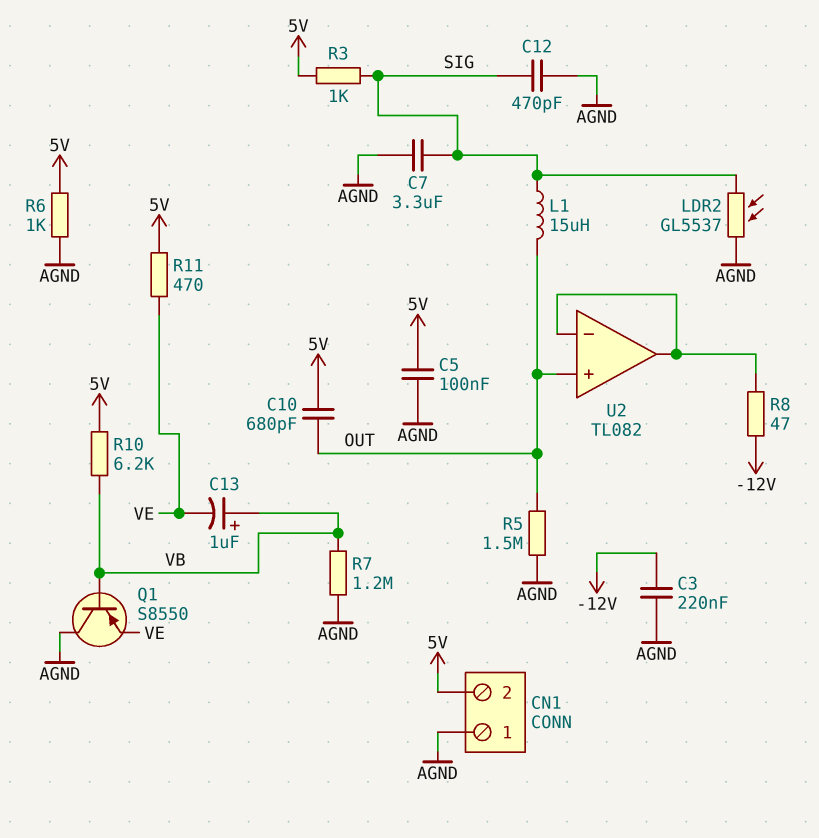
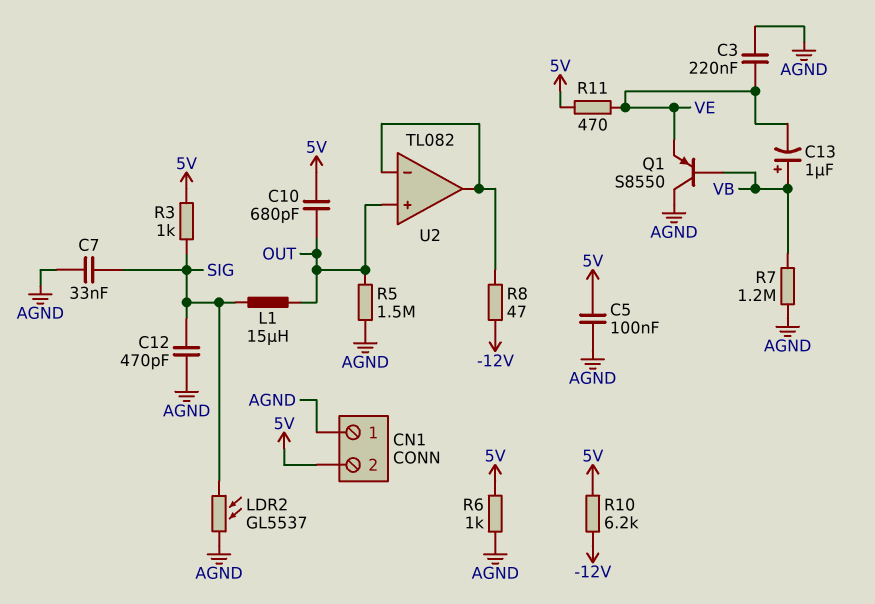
C3: 220nF (-12V, AGND) -> 220nF (AGND, VE)
C7: 3.3uF (AGND, SIG) -> 33nF (AGND, SIG)
R10: 6.2k (5V, VB) -> 6.2k (-12V, 5V)

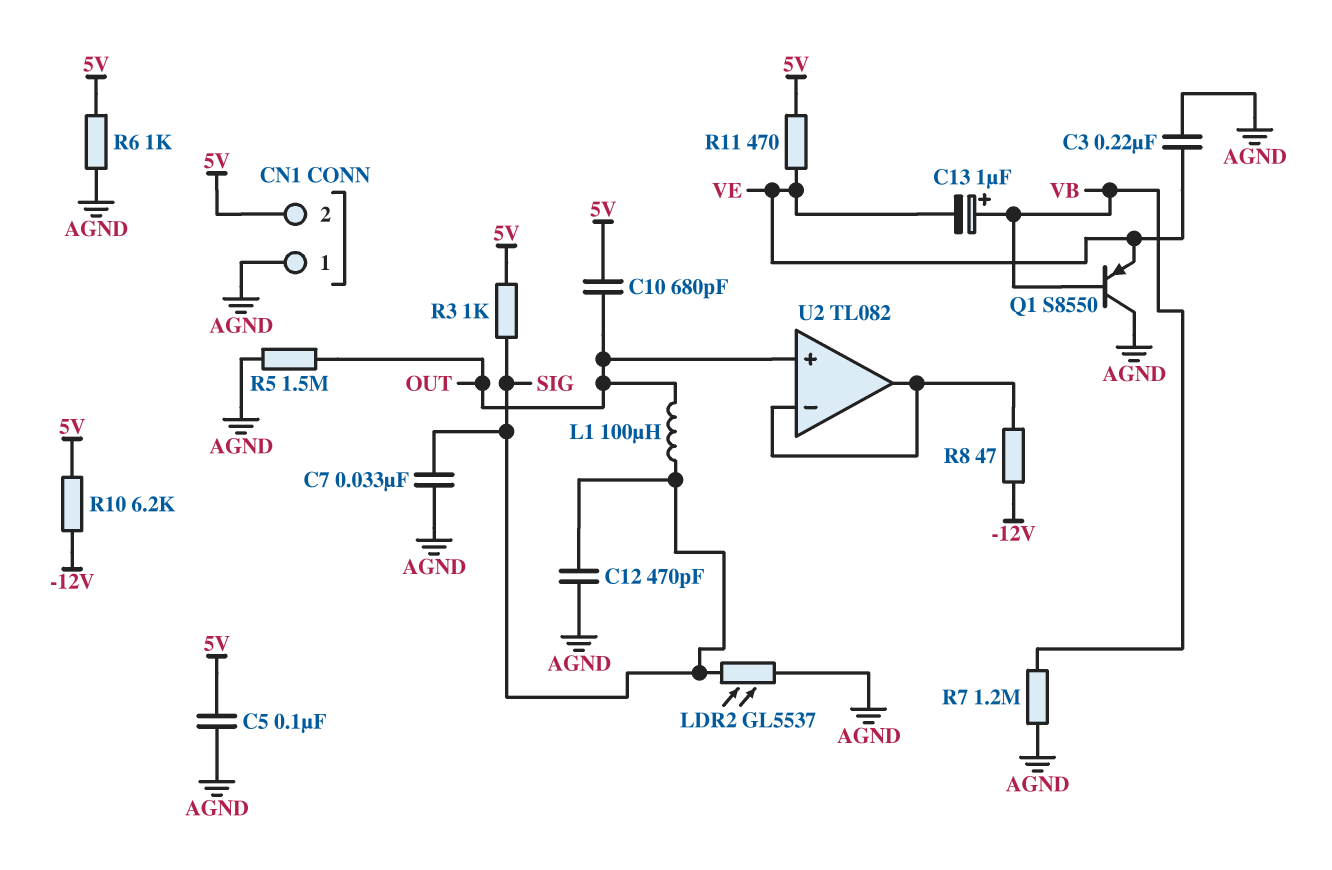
L1: 15uH (OUT, SIG) -> 100uH (OUT, SIG)

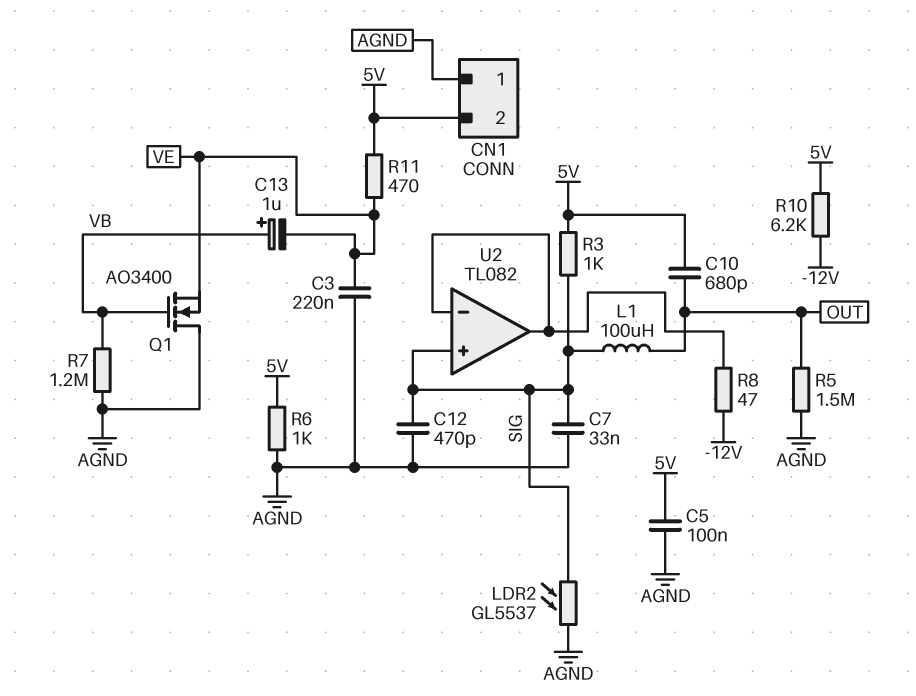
Q1: PNP S8550 (B VB, C AGND, E VE) -> NMOS AO3400 (G VB, D AGND, S VE)
U2 pin in+: OUT -> SIG

